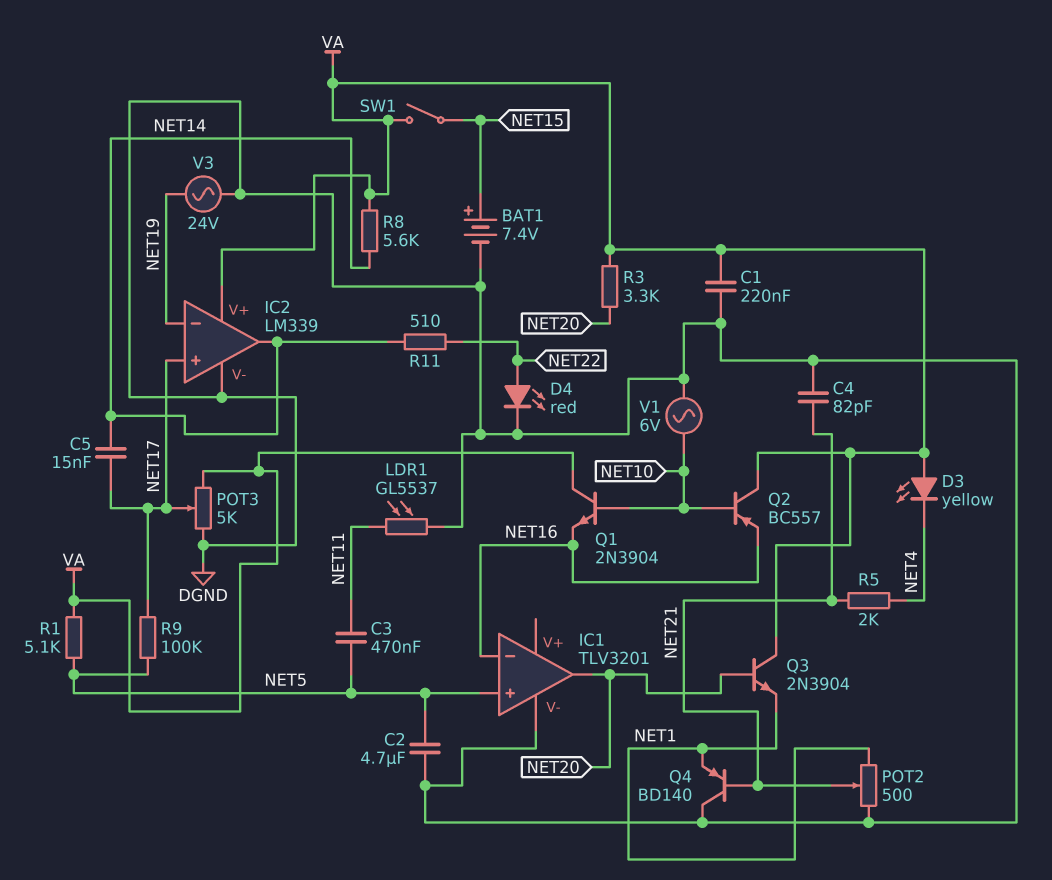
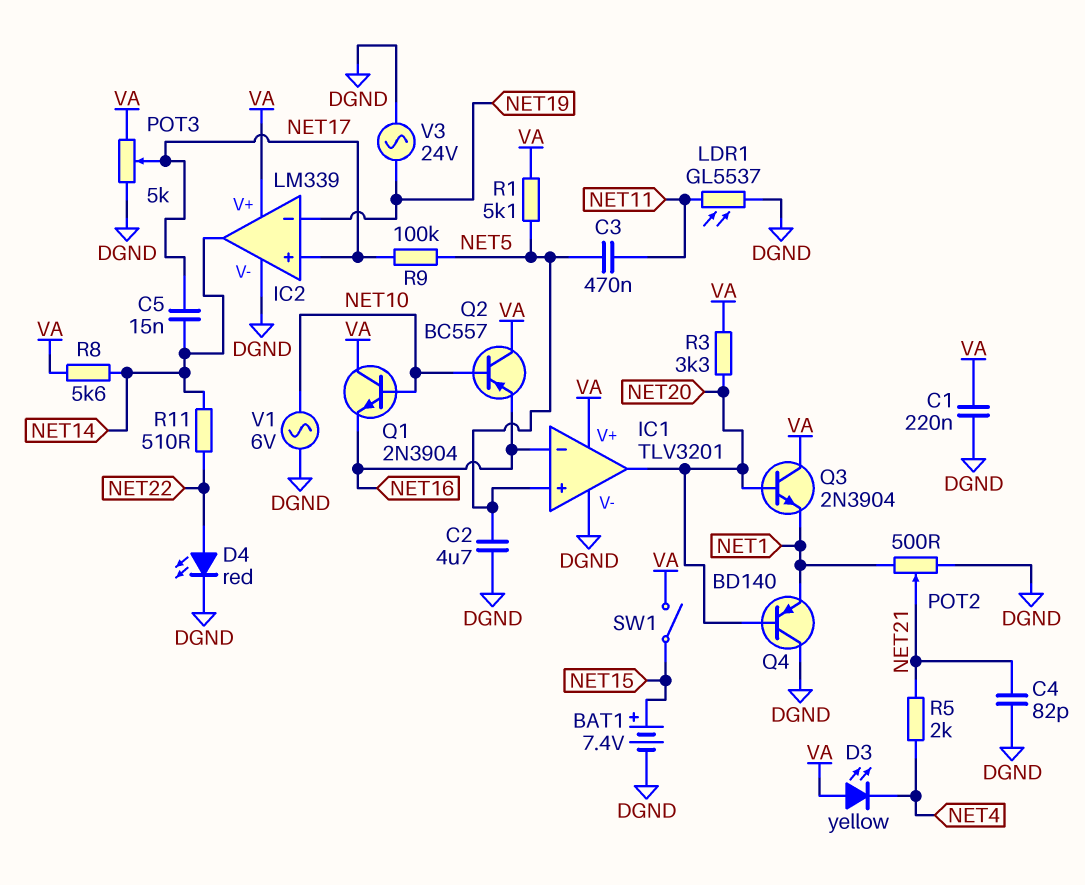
IC1 pin V+: none -> VA
Q4: PNP BD140 (B NET21, C DGND, E NET1) -> PNP BD140 (B NET20, C DGND, E NET1)

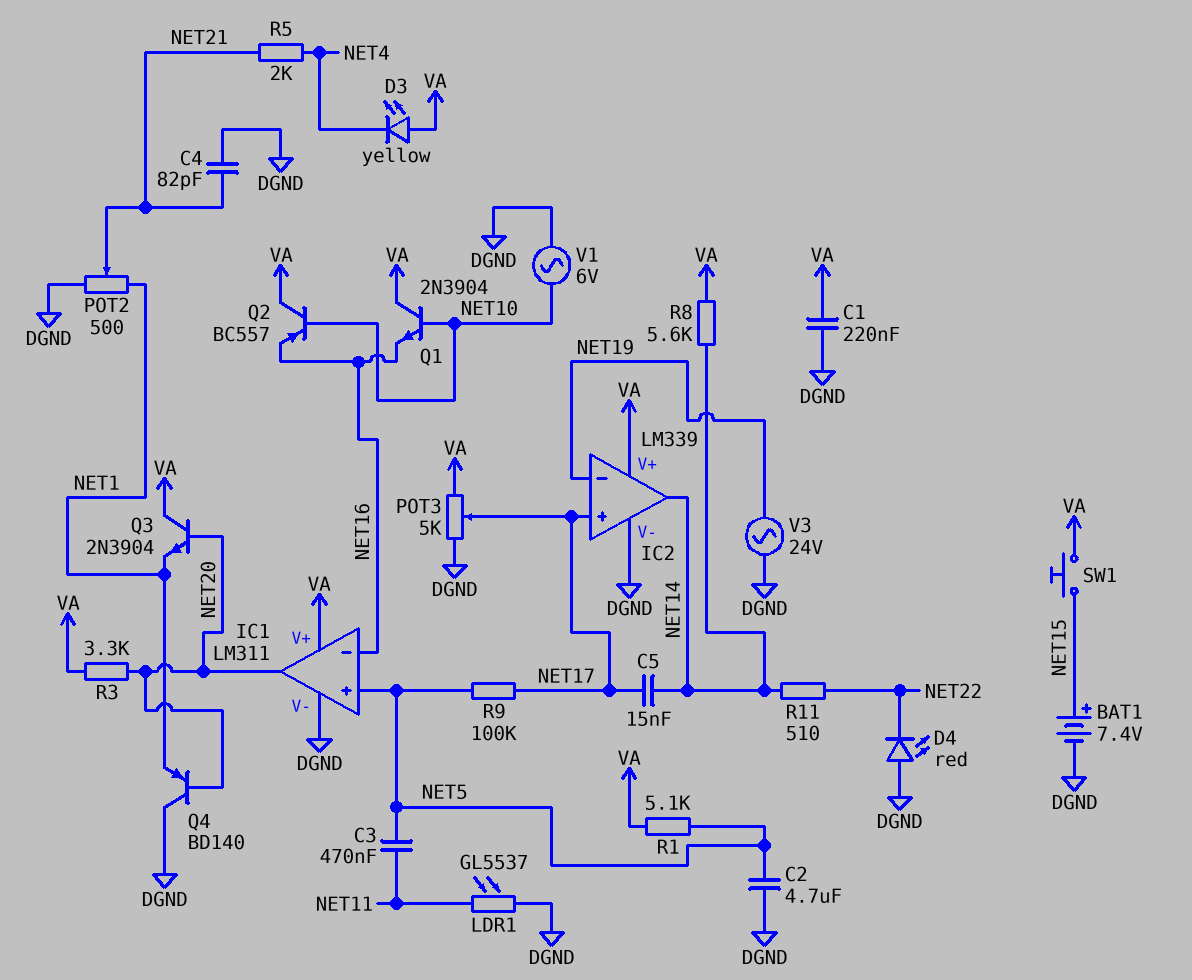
D4: LED red (A NET22, K DGND) -> LED red (A DGND, K NET22)
IC1: TLV3201 -> LM311
SW1: switch (NET15, VA) -> button (NET15, VA)

